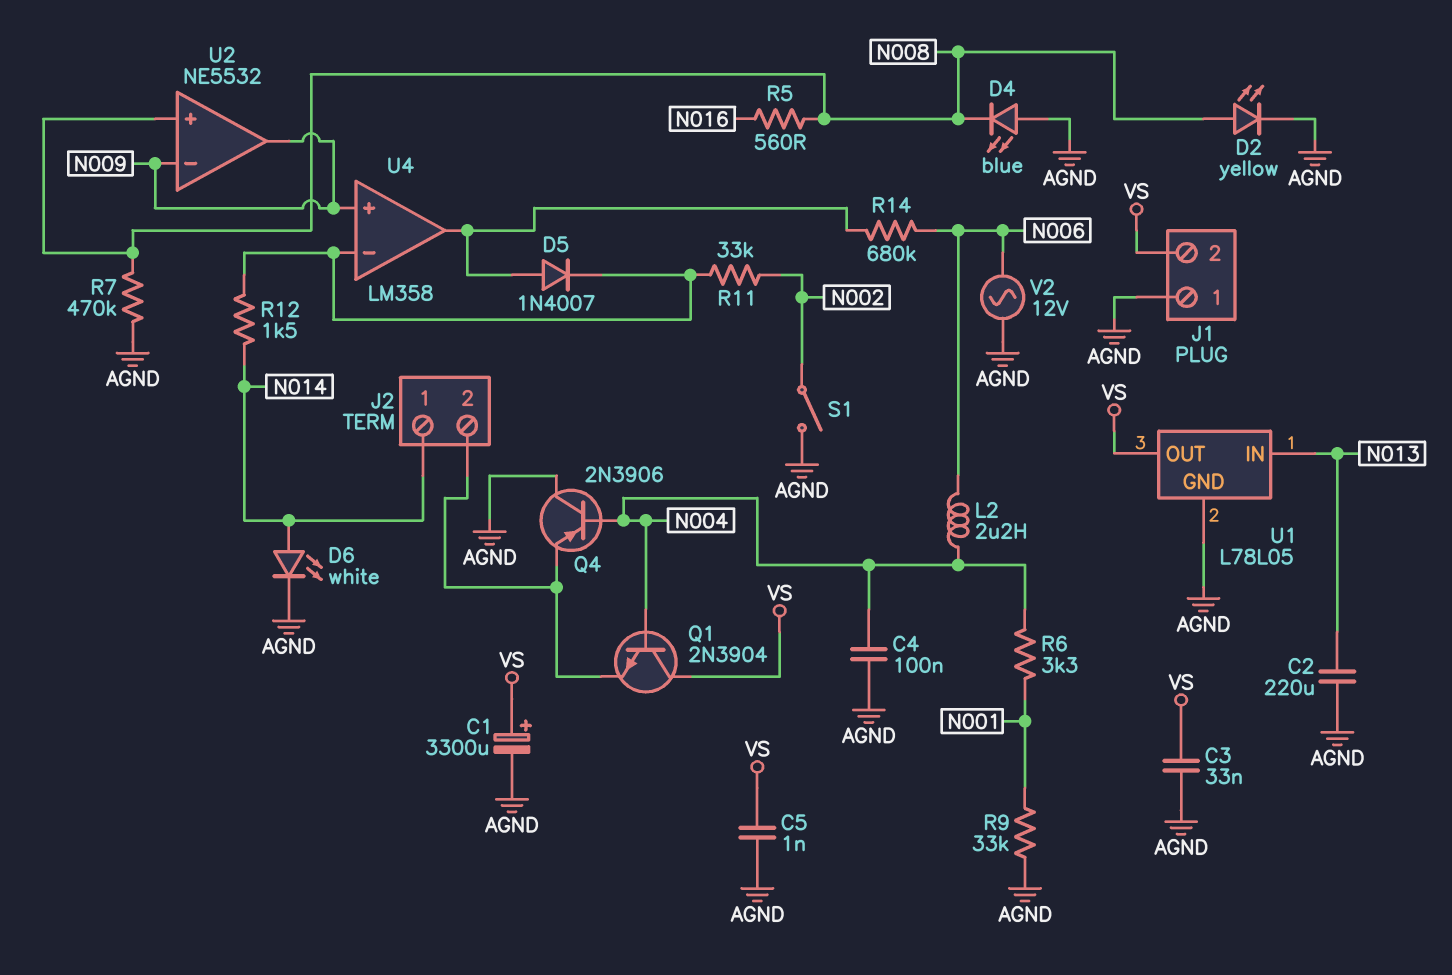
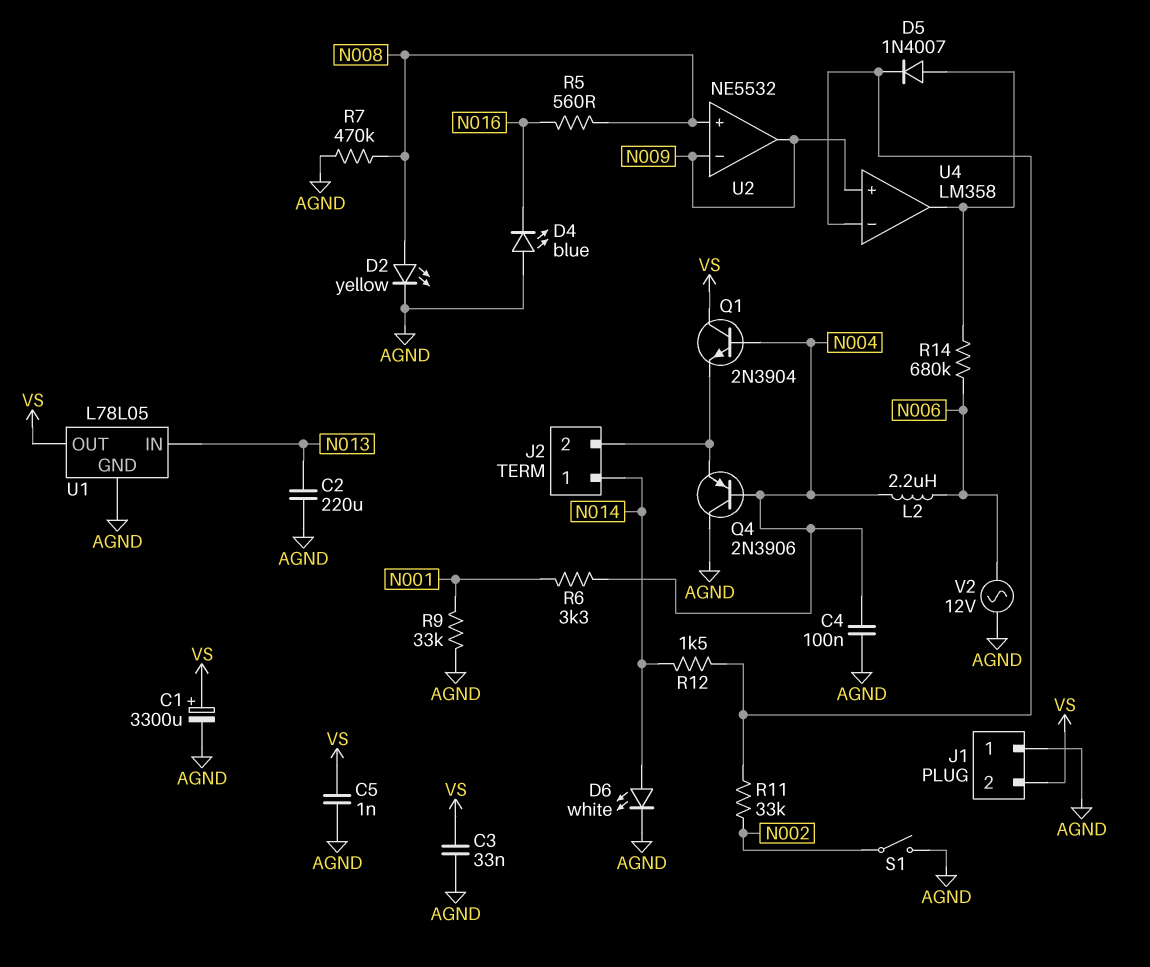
D4: LED blue (A AGND, K N008) -> LED blue (A AGND, K N016)

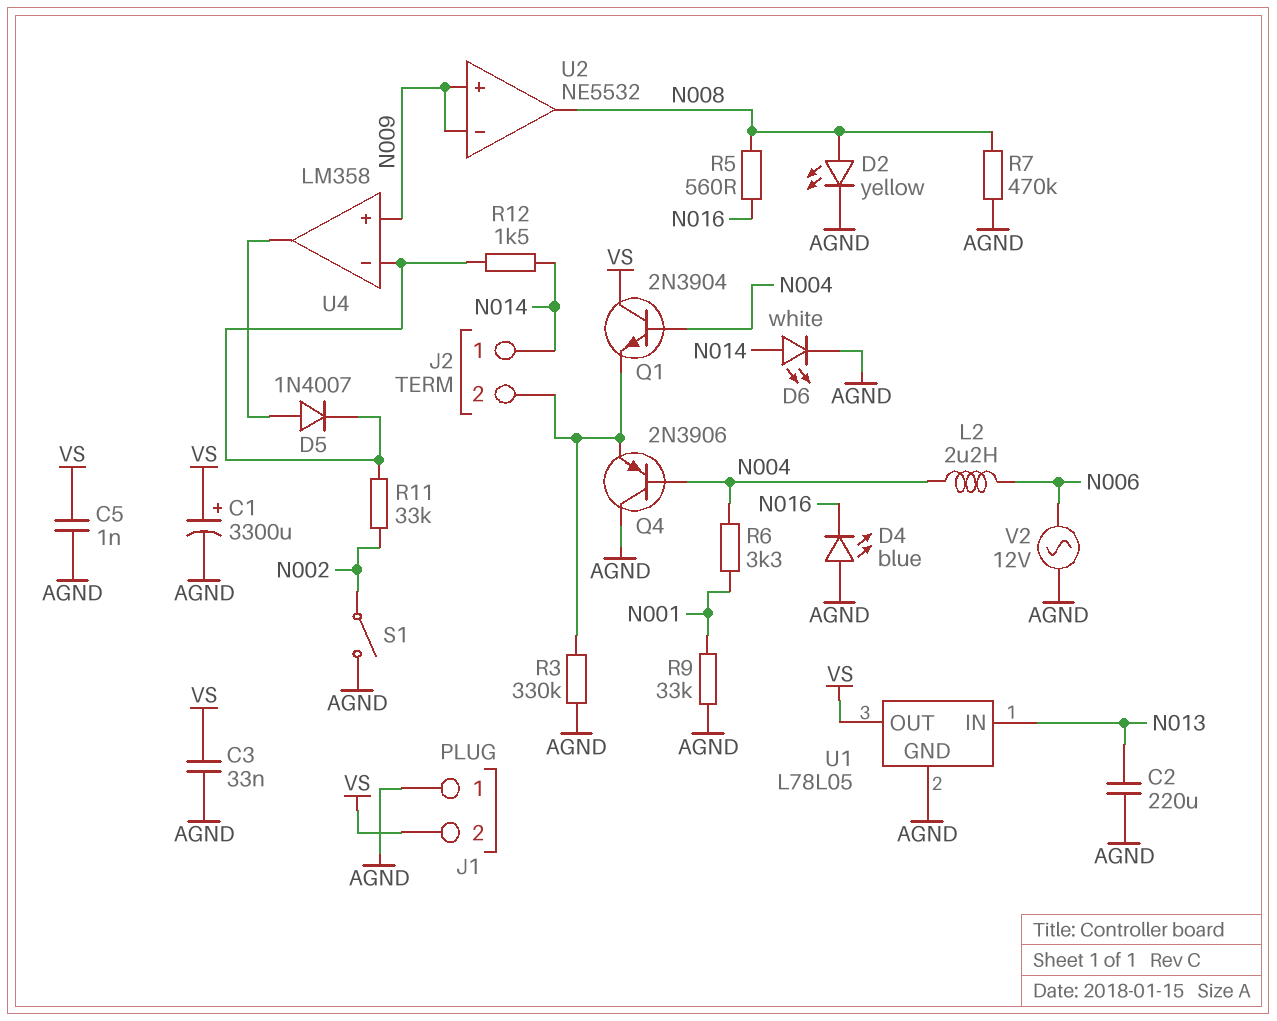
C4: 100nF (AGND, N004) -> none
R3: none -> 330k (AGND, J2/2)
R14: 680k (N006, U4/out) -> none
U2 pin in+: N008 -> N009
U2 pin out: N009 -> N008

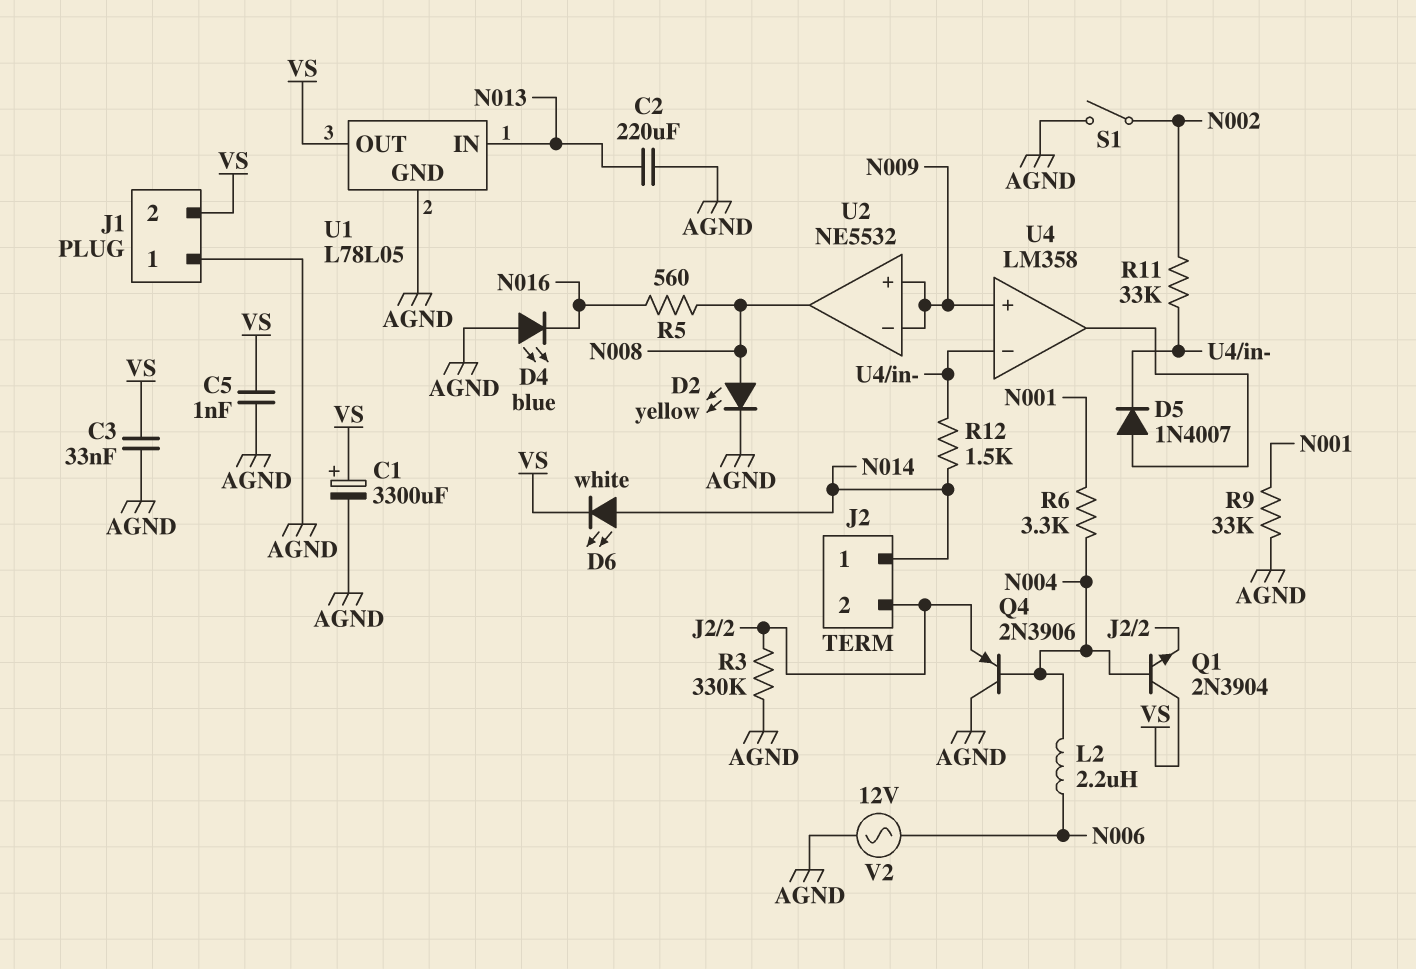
D6: LED white (A N014, K AGND) -> LED white (A N014, K VS)
R7: 470k (AGND, N008) -> none

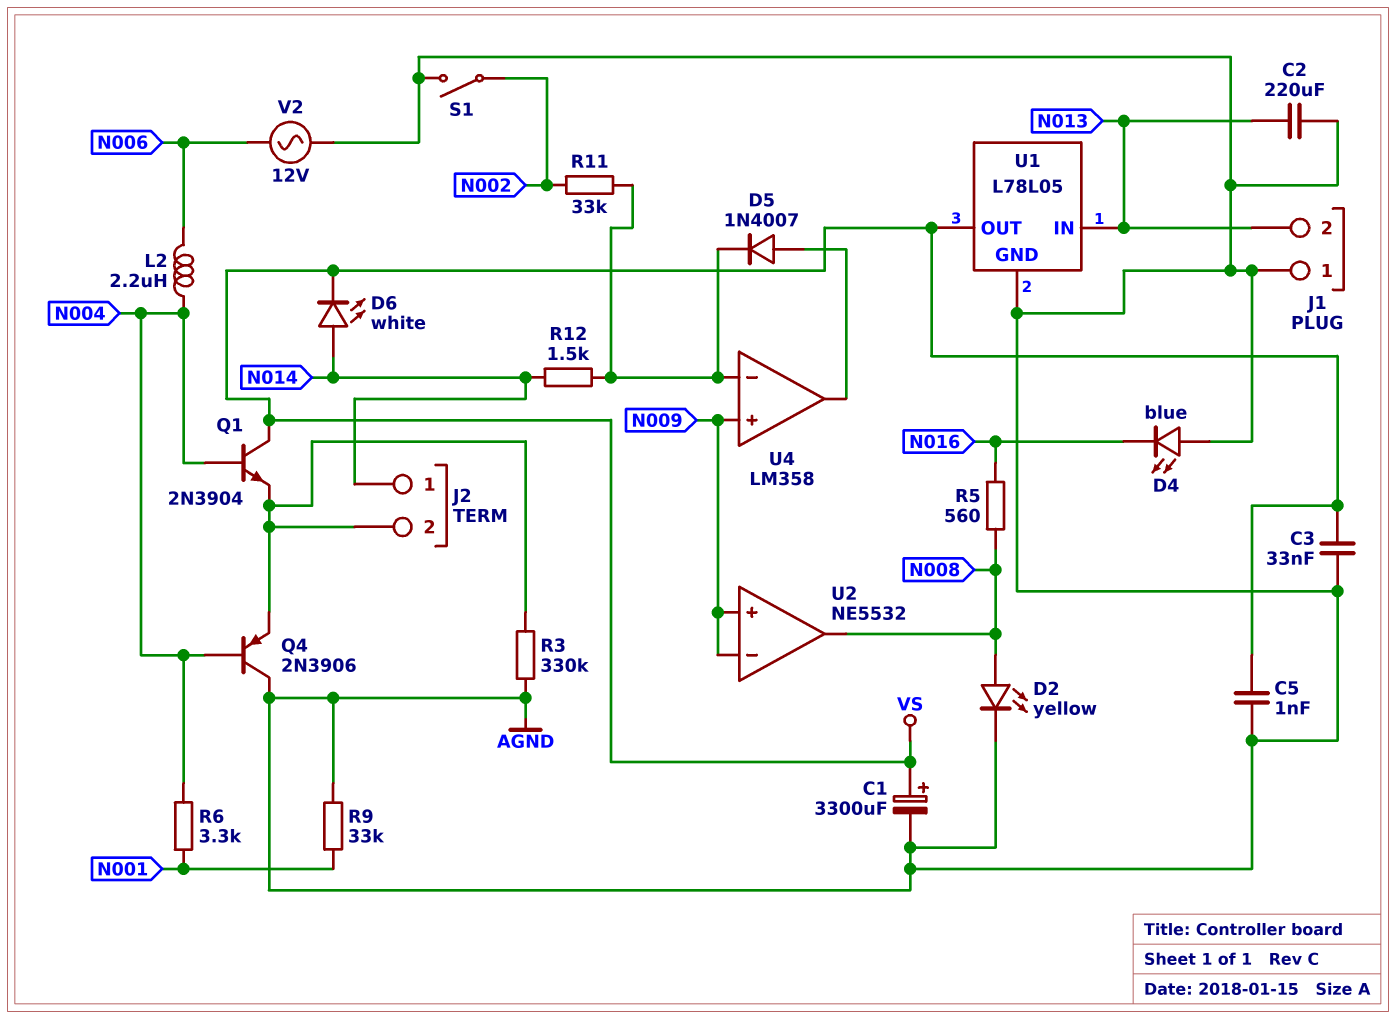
J1 pin 2: VS -> N013

